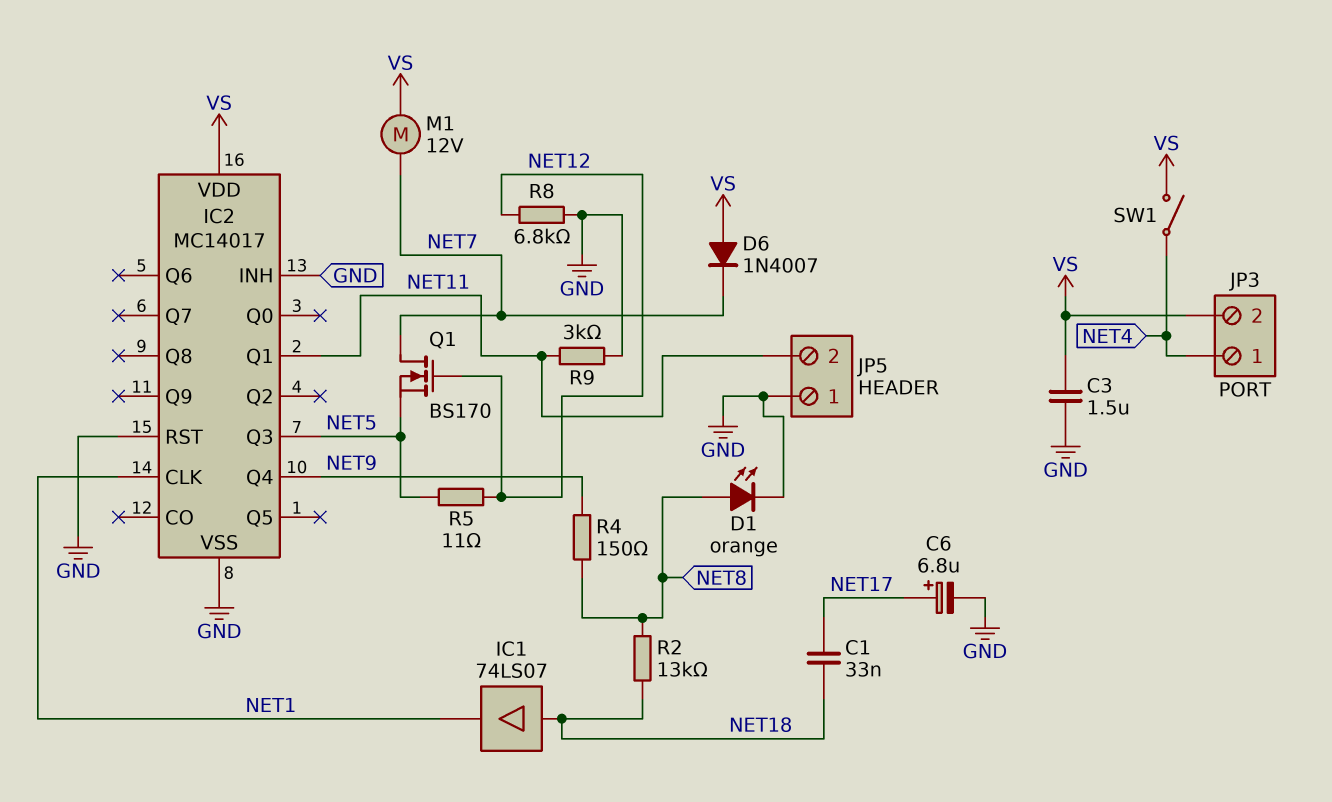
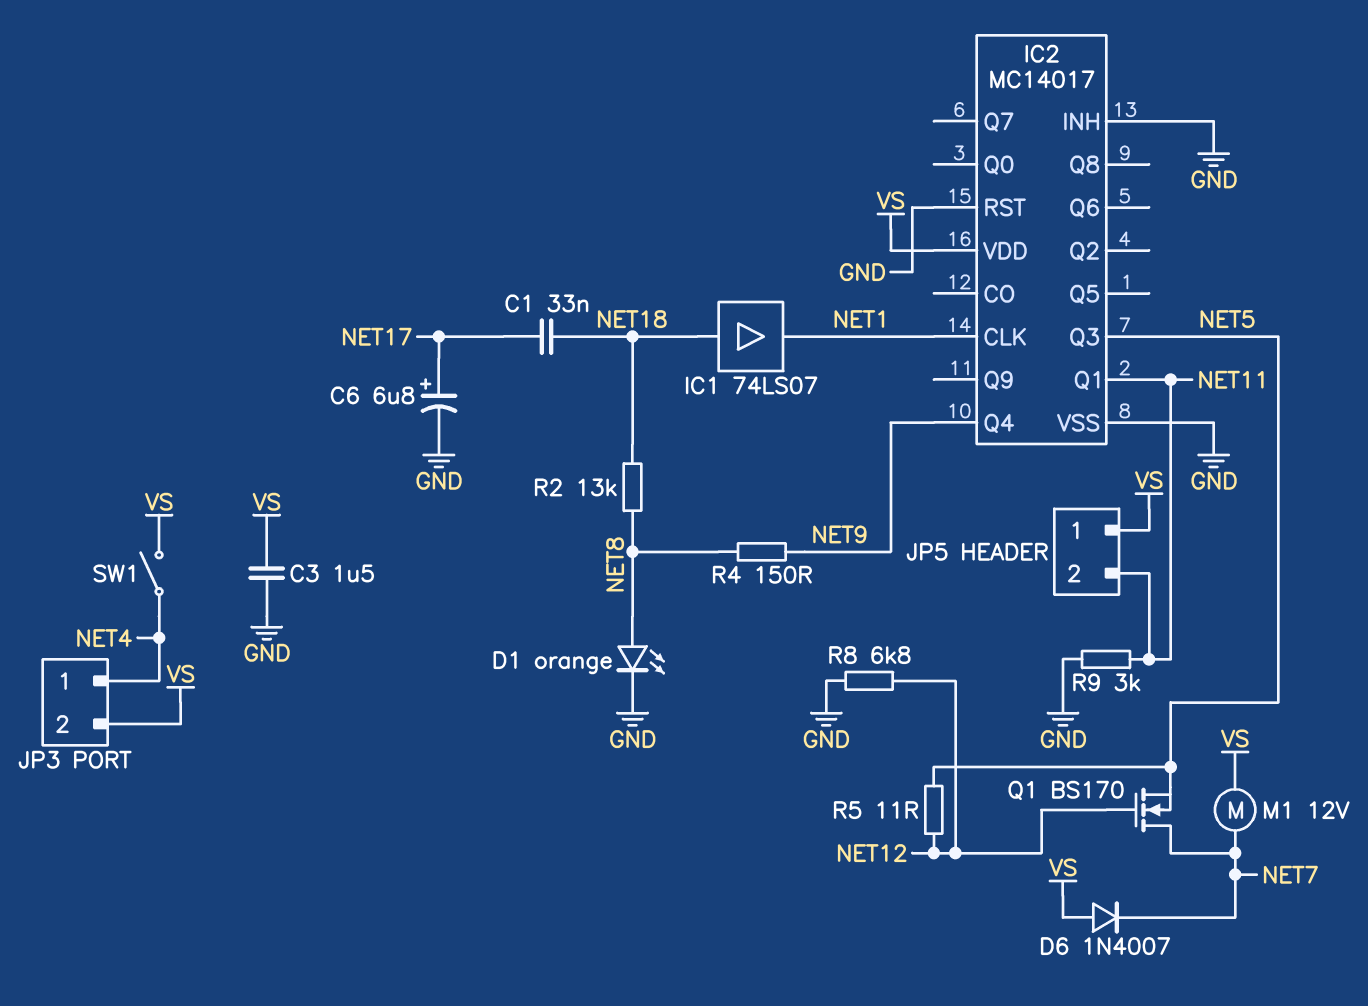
JP5 pin 1: GND -> VS

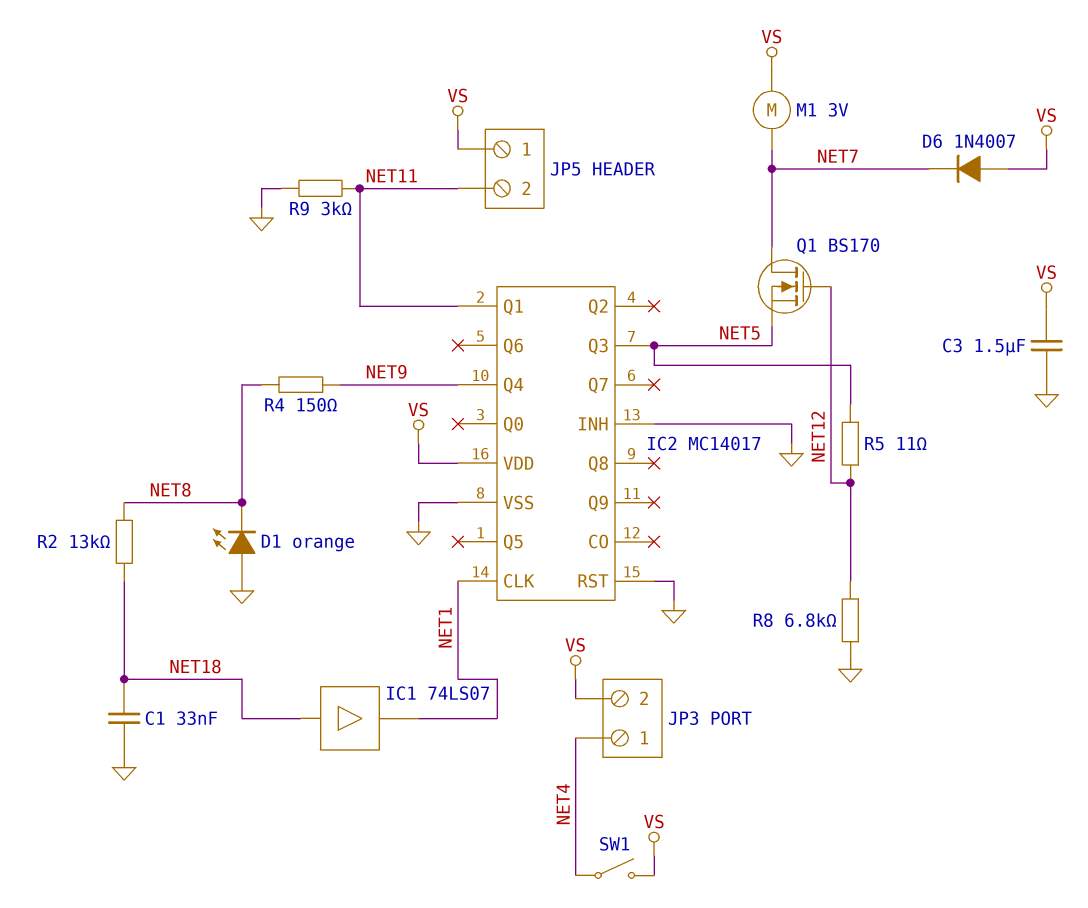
C1: 33nF (NET17, NET18) -> 33nF (GND, NET18)
C6: 6.8uF (plus NET17, minus GND) -> none
D1: LED orange (A NET8, K GND) -> LED orange (A GND, K NET8)
M1: motor 12V (NET7, VS) -> motor 3V (NET7, VS)

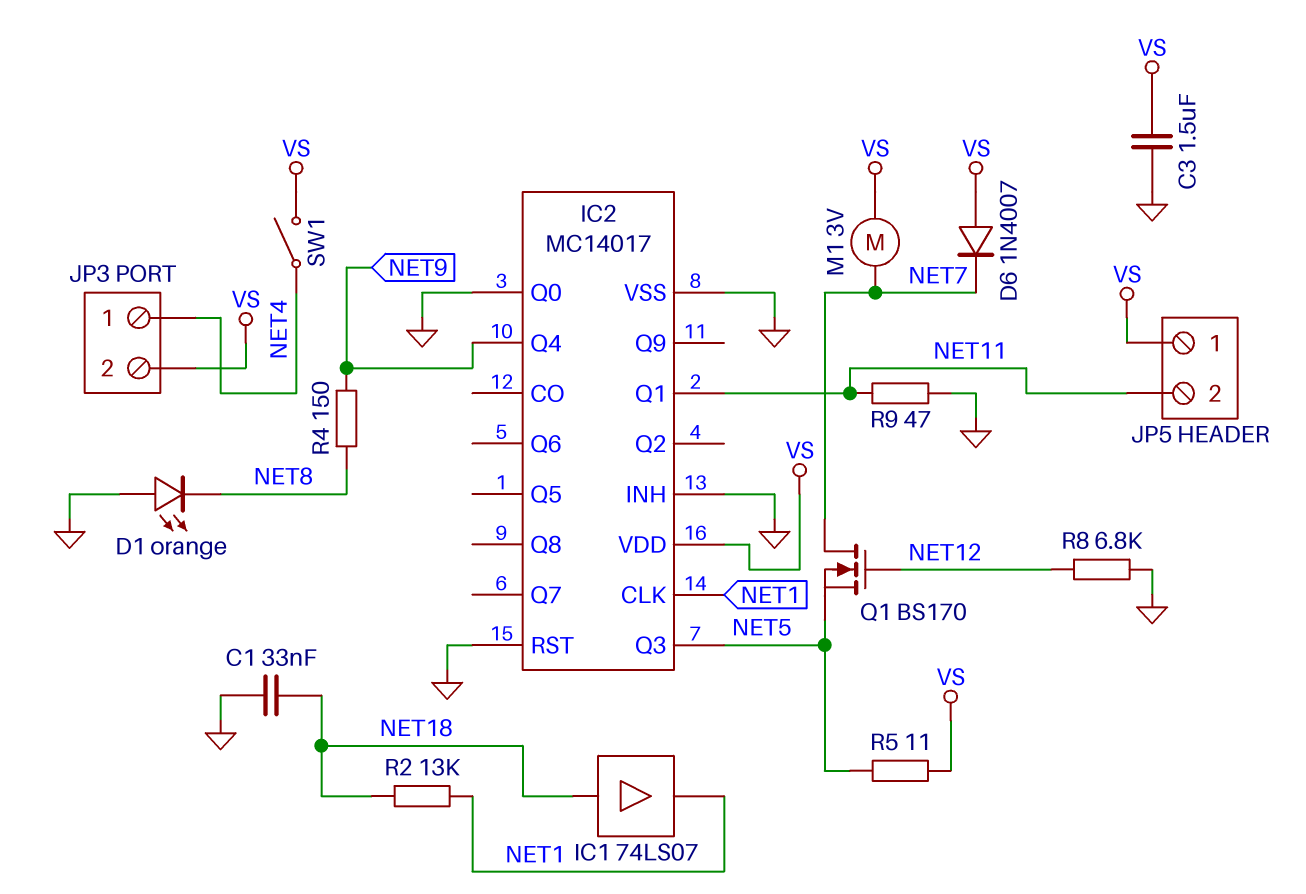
IC2 pin Q0: none -> GND
R2: 13k (NET8, NET18) -> 13k (NET1, NET18)
R5: 11 (NET5, NET12) -> 11 (NET5, VS)
R9: 3k (GND, NET11) -> 47 (GND, NET11)

